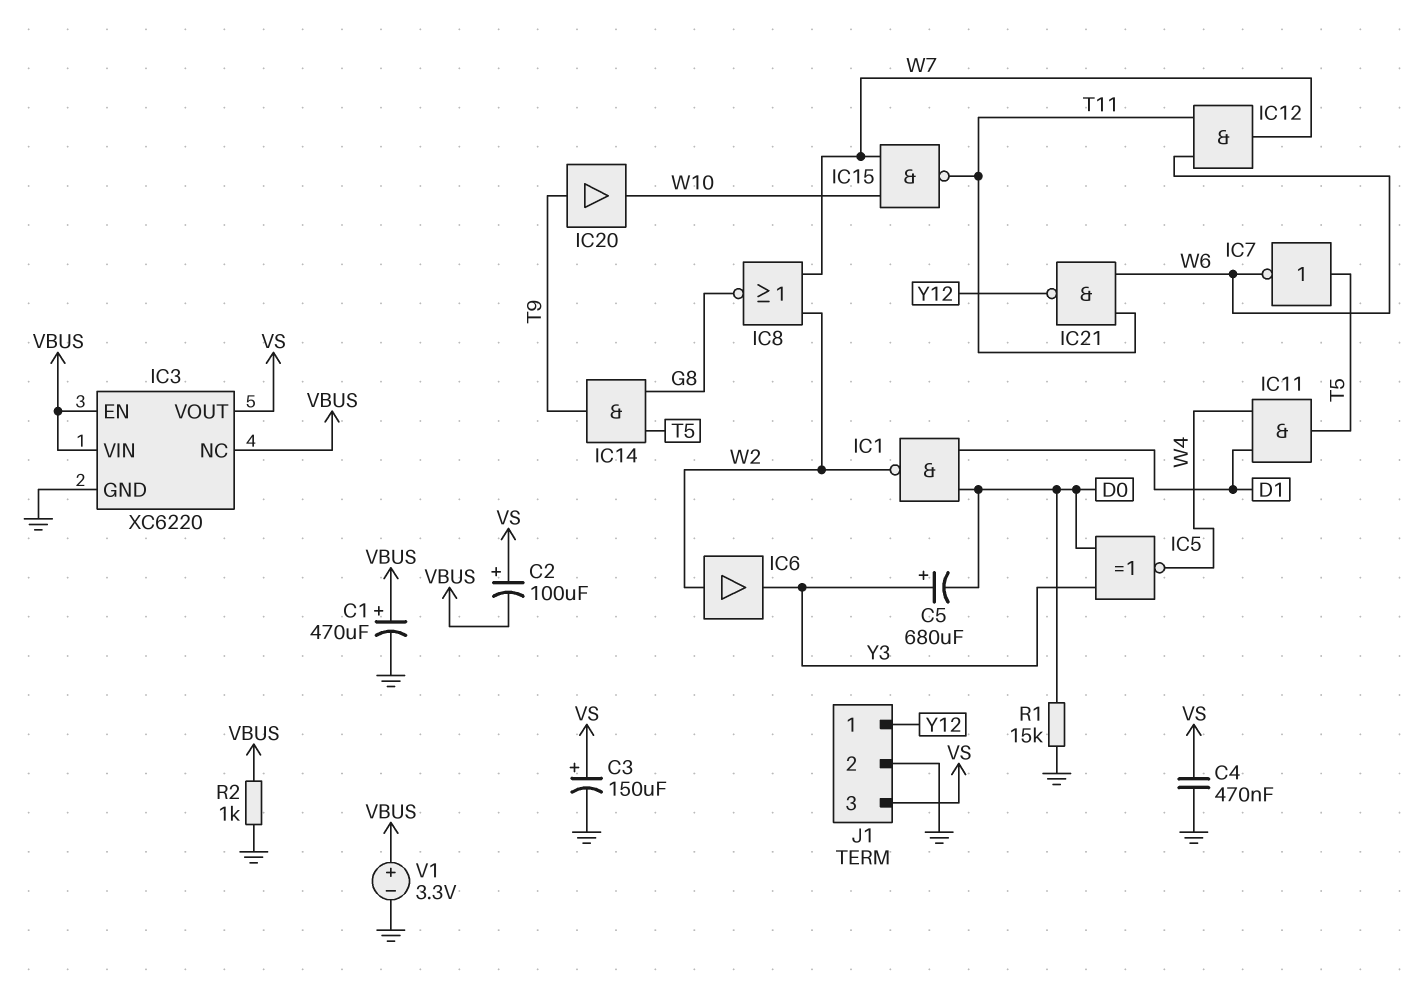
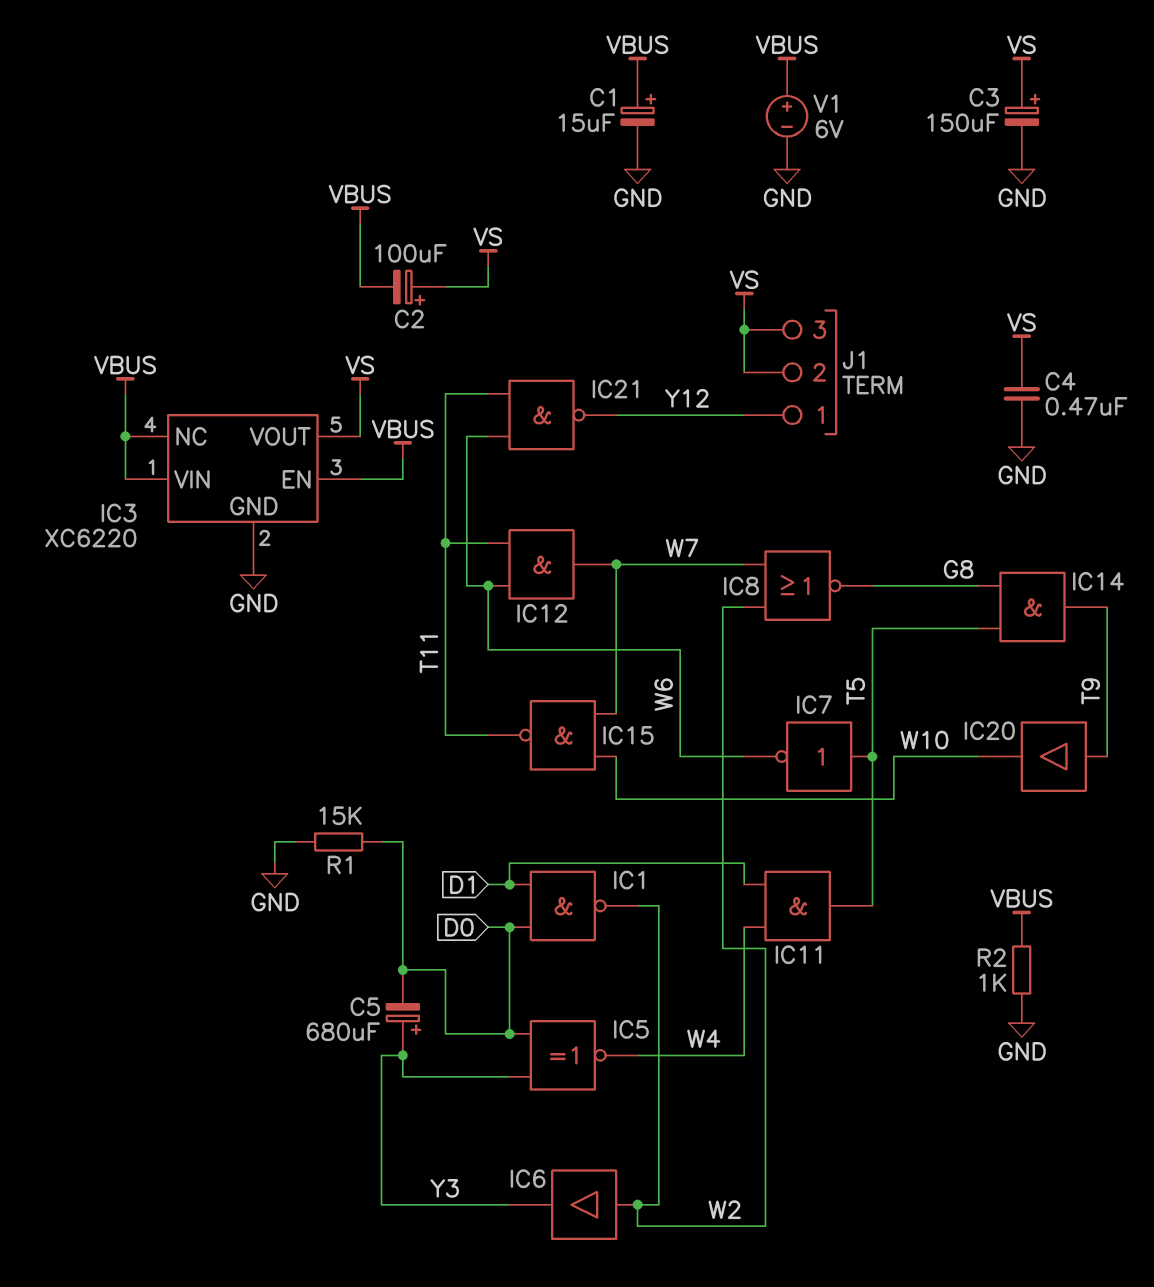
C1: 470uF (plus VBUS, minus GND) -> 15uF (plus VBUS, minus GND)
J1 pin 2: GND -> VS
V1: 3.3V (plus VBUS, minus GND) -> 6V (plus VBUS, minus GND)

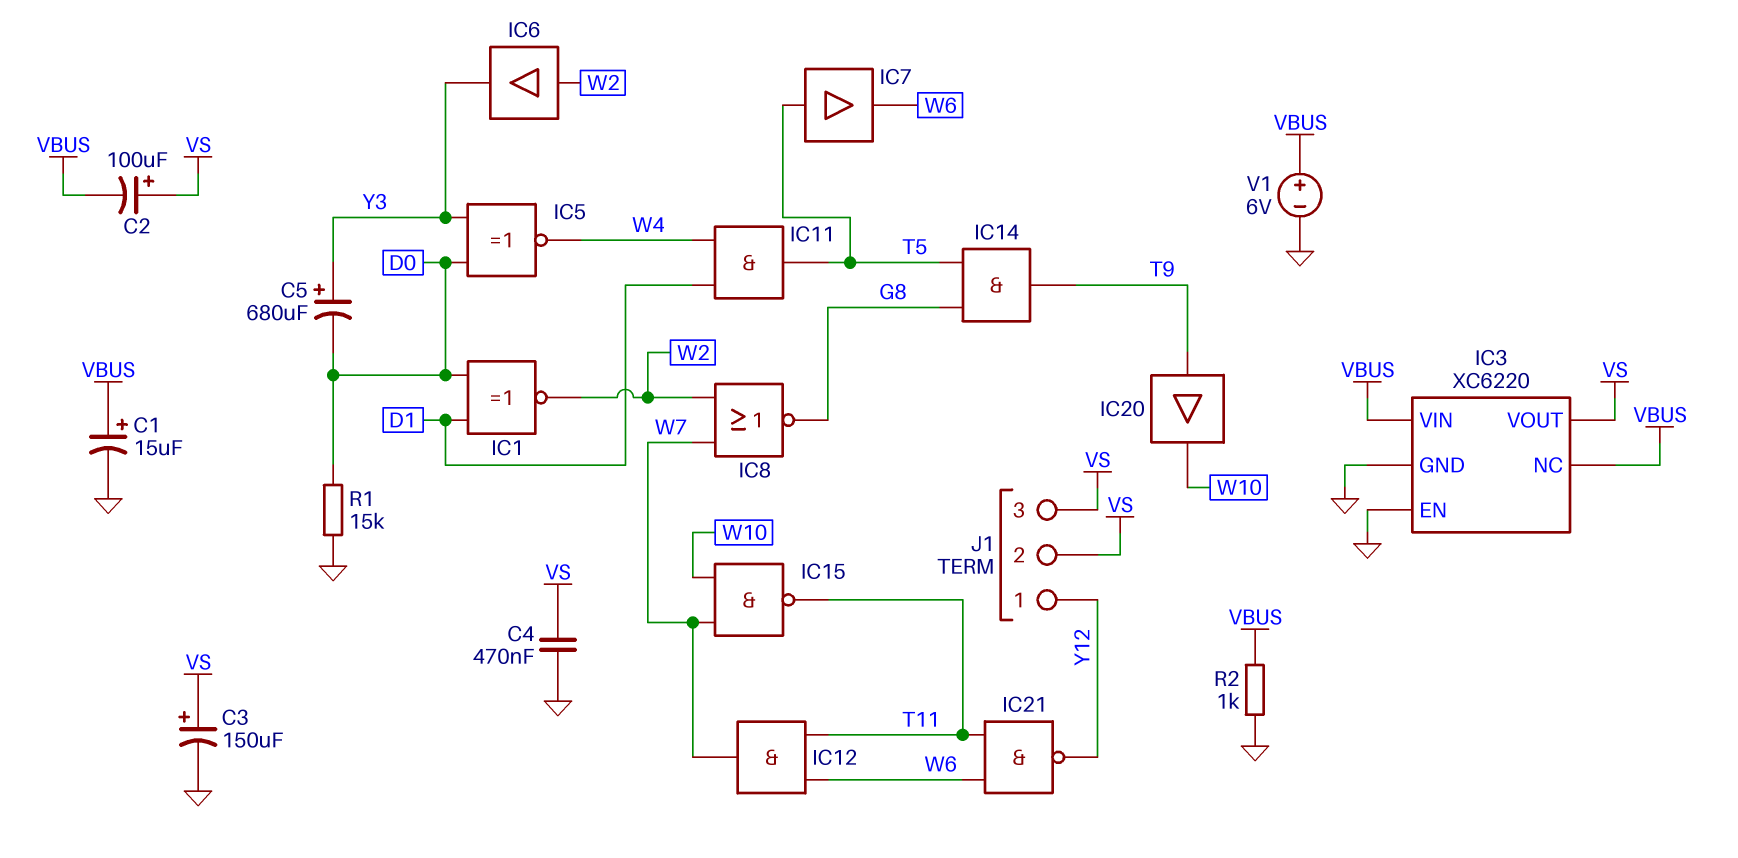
IC1: NAND (in D0, in D1, out W2) -> XNOR (in D0, in D1, out W2)
IC3 pin EN: VBUS -> GND
IC7: NOT (in T5, out W6) -> buffer (in T5, out W6)

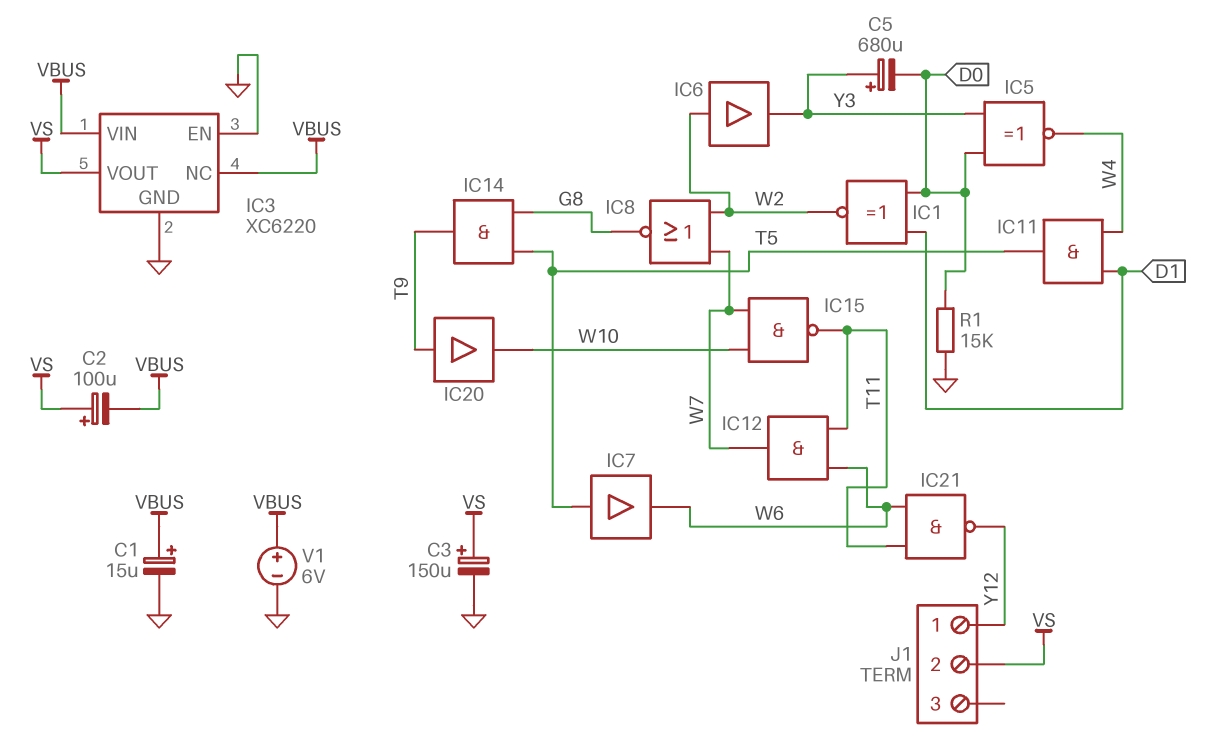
C4: 470nF (GND, VS) -> none
J1 pin 3: VS -> none
R2: 1k (GND, VBUS) -> none

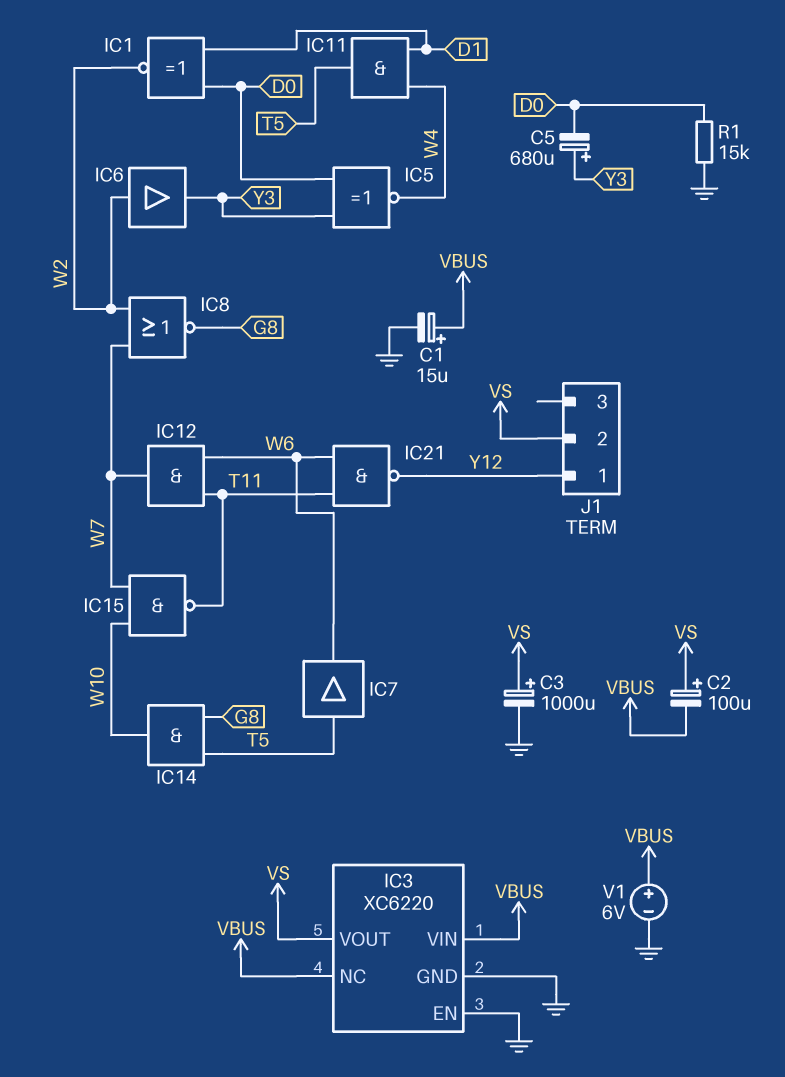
C3: 150uF (plus VS, minus GND) -> 1000uF (plus VS, minus GND)
IC14: AND (in G8, in T5, out T9) -> AND (in G8, in T5, out W10)
IC20: buffer (in T9, out W10) -> none

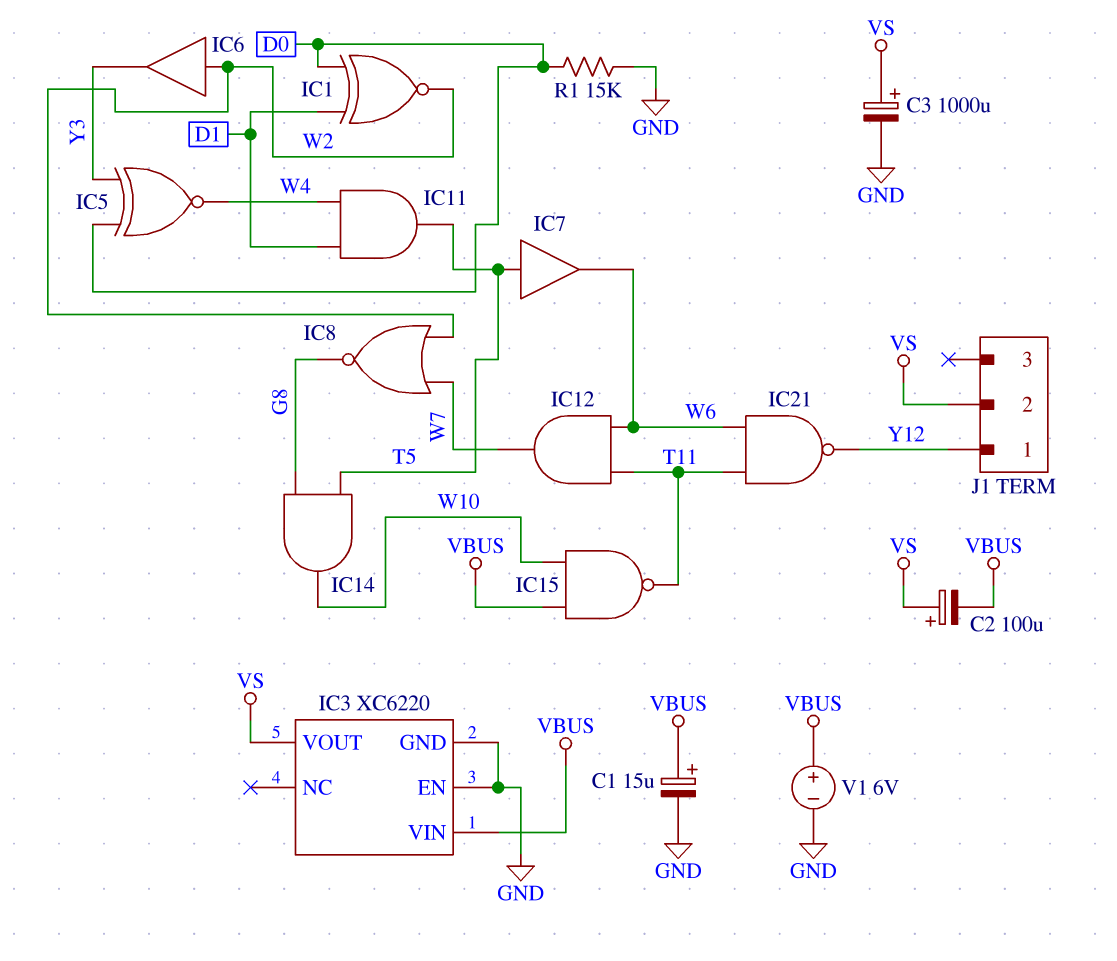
C5: 680uF (plus Y3, minus D0) -> none
IC3 pin NC: VBUS -> none
IC15: NAND (in W7, in W10, out T11) -> NAND (in VBUS, in W10, out T11)

